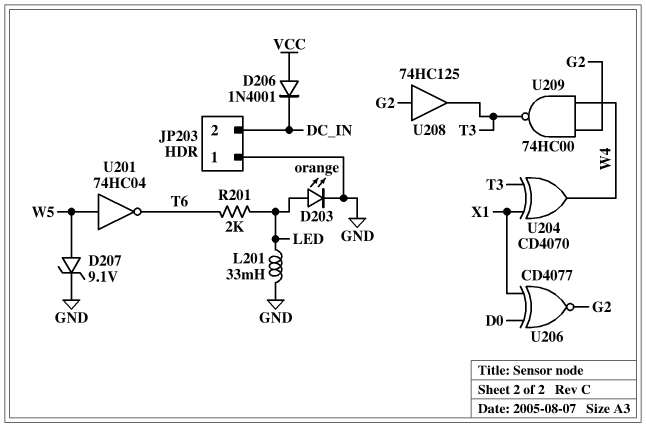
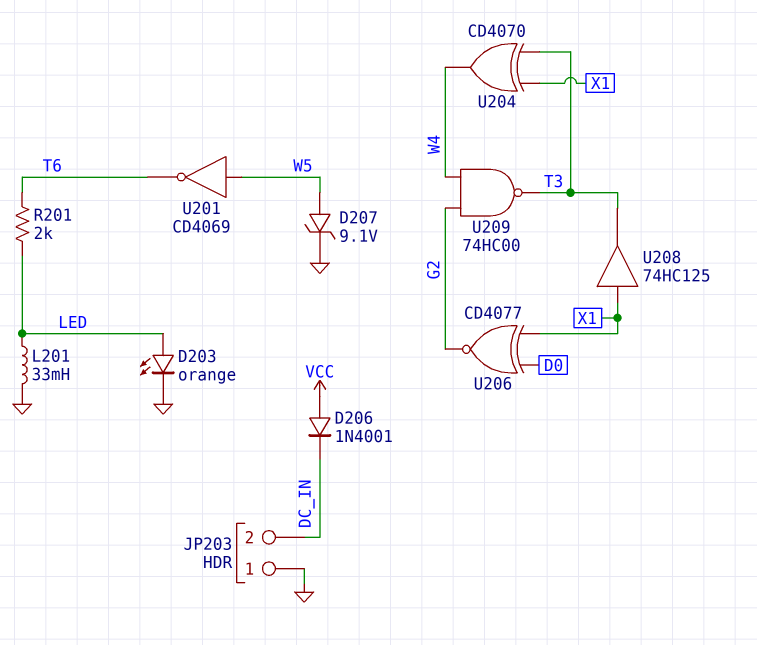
U201: NOT 74HC04 (in W5, out T6) -> NOT CD4069 (in W5, out T6)
U208: buffer 74HC125 (in G2, out T3) -> buffer 74HC125 (in X1, out T3)

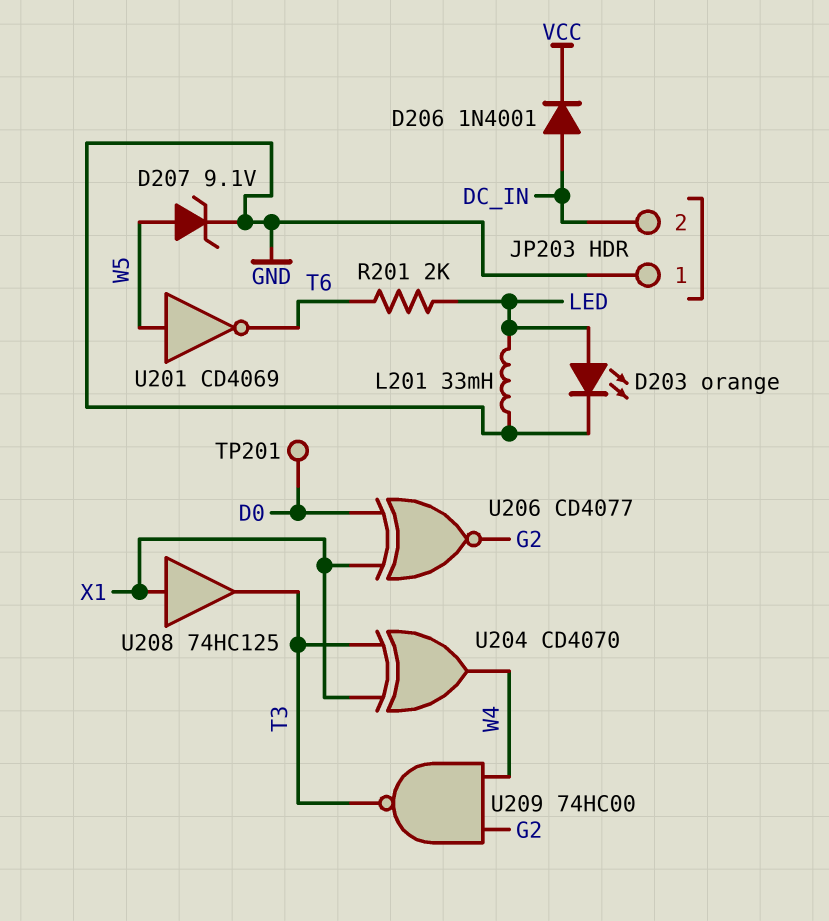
D206: diode 1N4001 (A VCC, K DC_IN) -> diode 1N4001 (A DC_IN, K VCC)
TP201: none -> test point (D0)

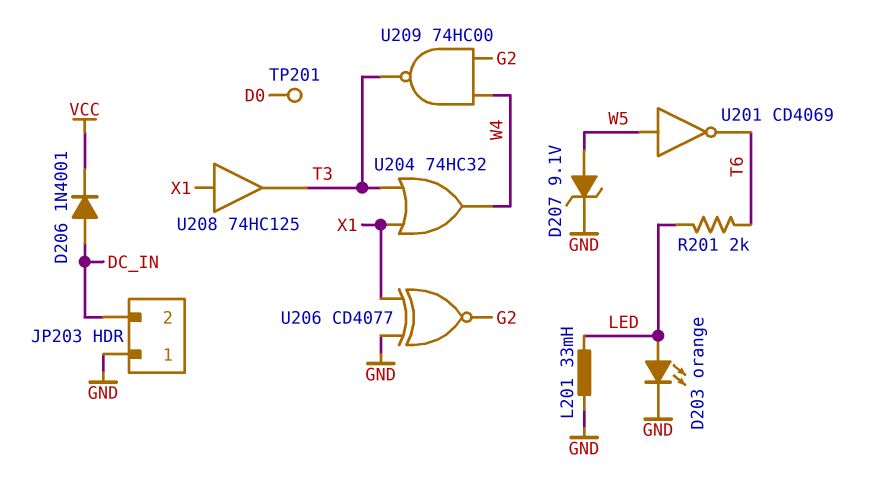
U204: XOR CD4070 (in T3, in X1, out W4) -> OR 74HC32 (in T3, in X1, out W4)
U206: XNOR CD4077 (in D0, in X1, out G2) -> XNOR CD4077 (in GND, in X1, out G2)

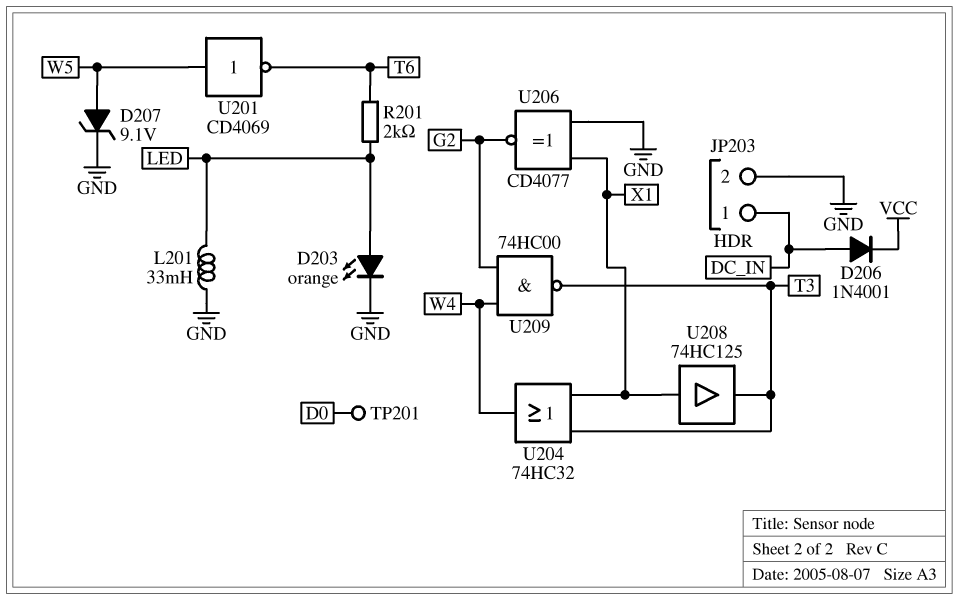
JP203 pin 1: GND -> DC_IN
JP203 pin 2: DC_IN -> GND

